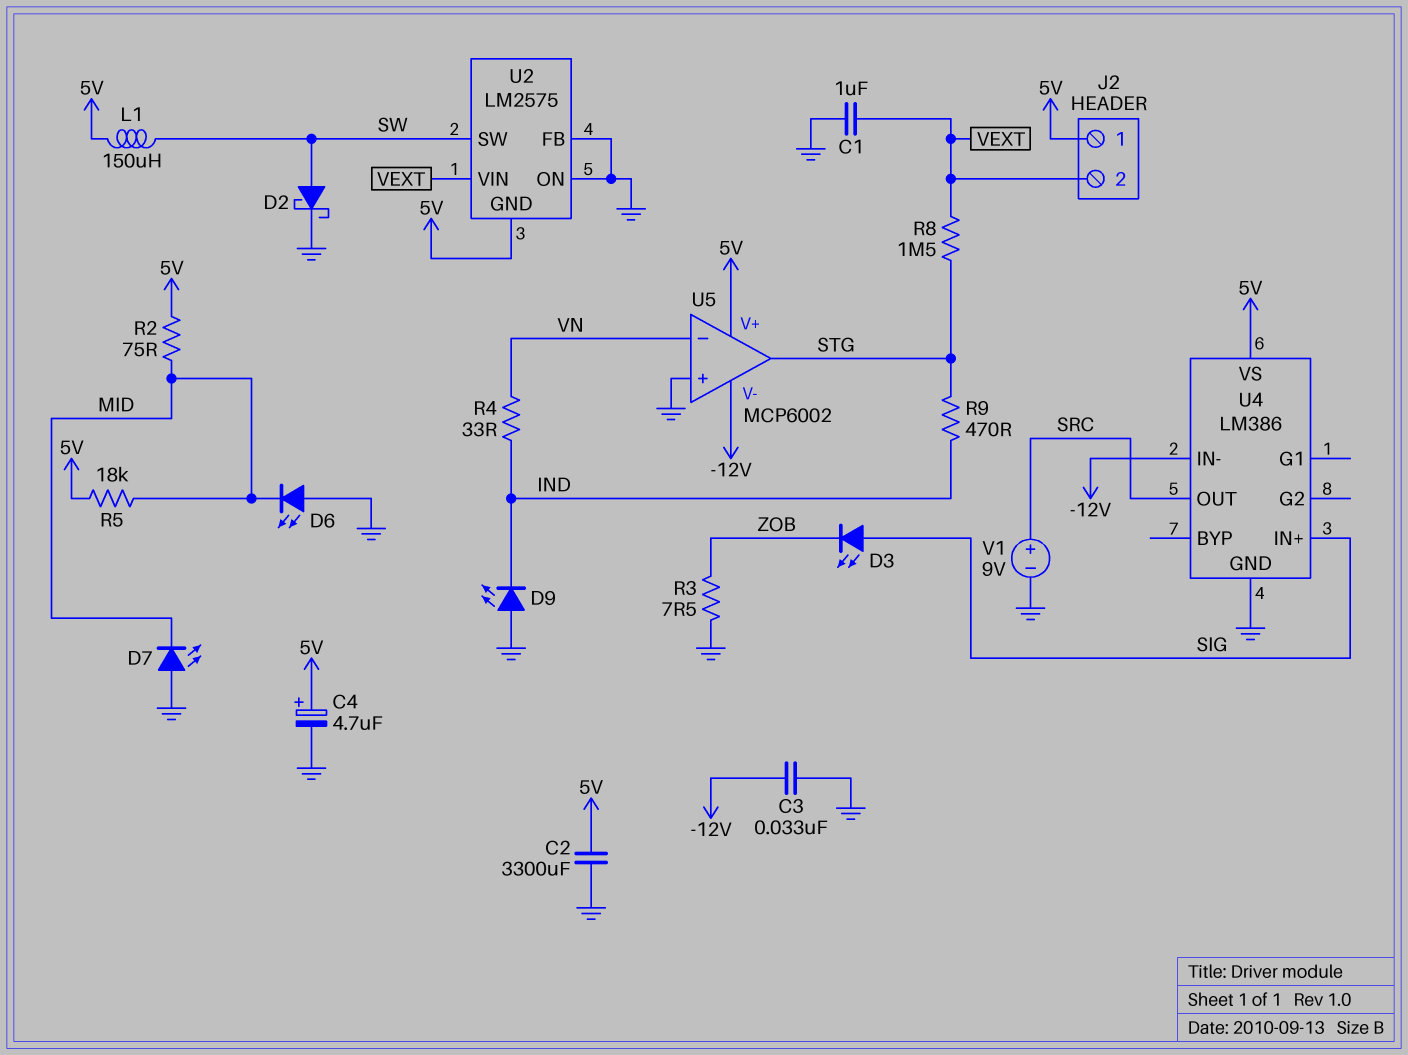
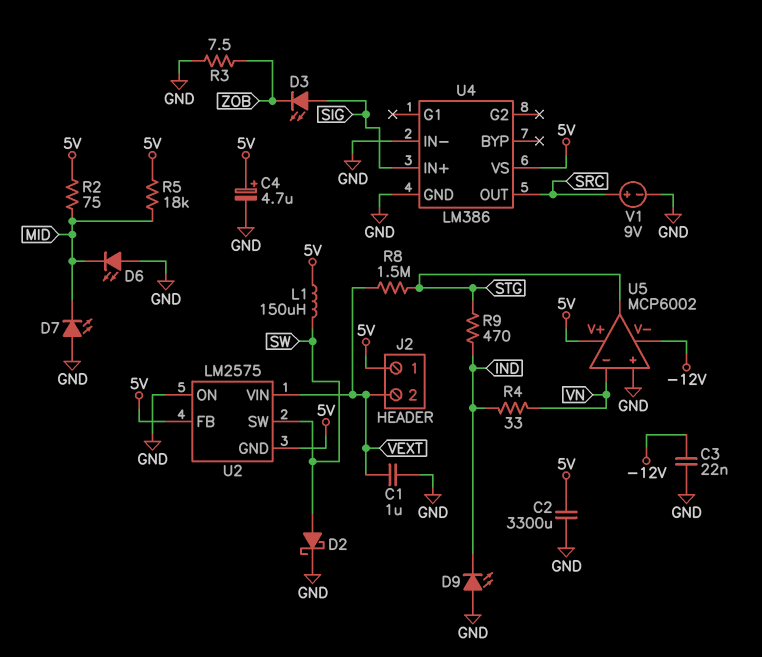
C3: 33nF (-12V, GND) -> 22nF (-12V, GND)
U2 pin FB: GND -> 5V
U4 pin IN-: -12V -> GND

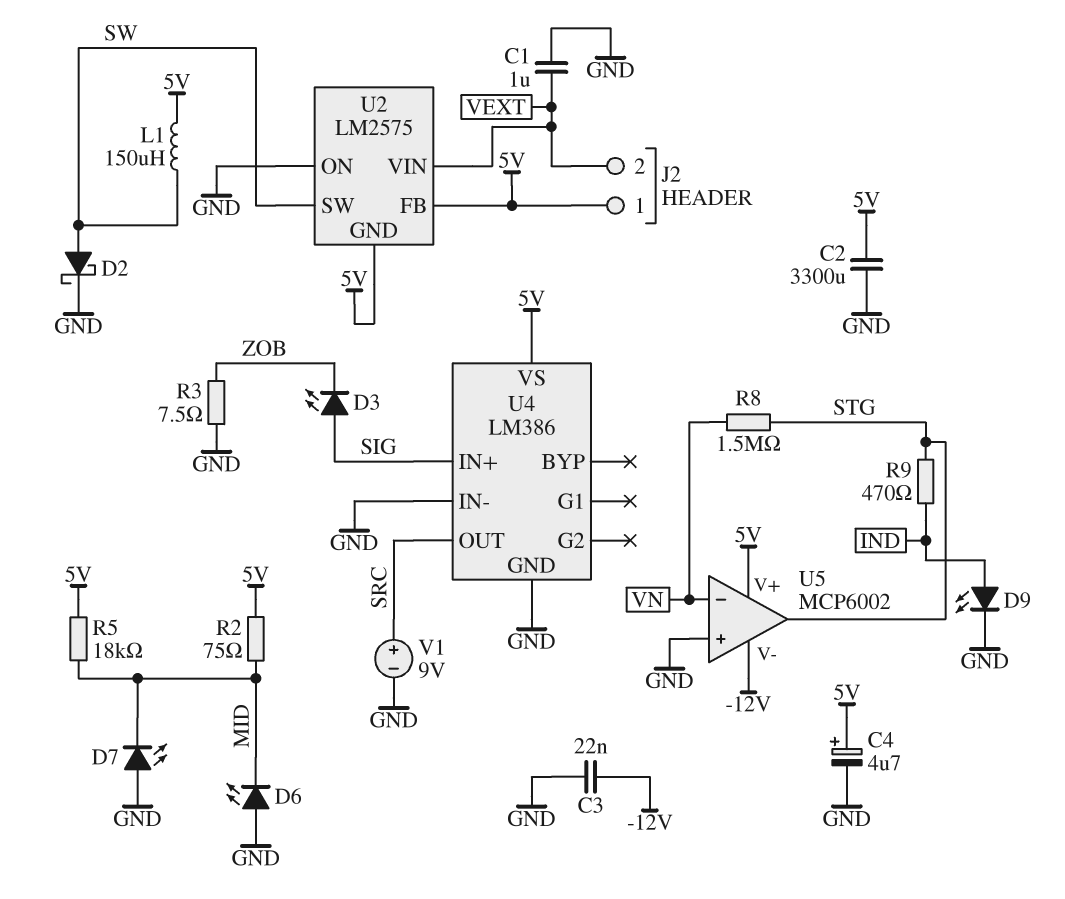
D9: LED (A GND, K IND) -> LED (A IND, K GND)
R4: 33 (IND, VN) -> none
R8: 1.5M (STG, VEXT) -> 1.5M (STG, VN)

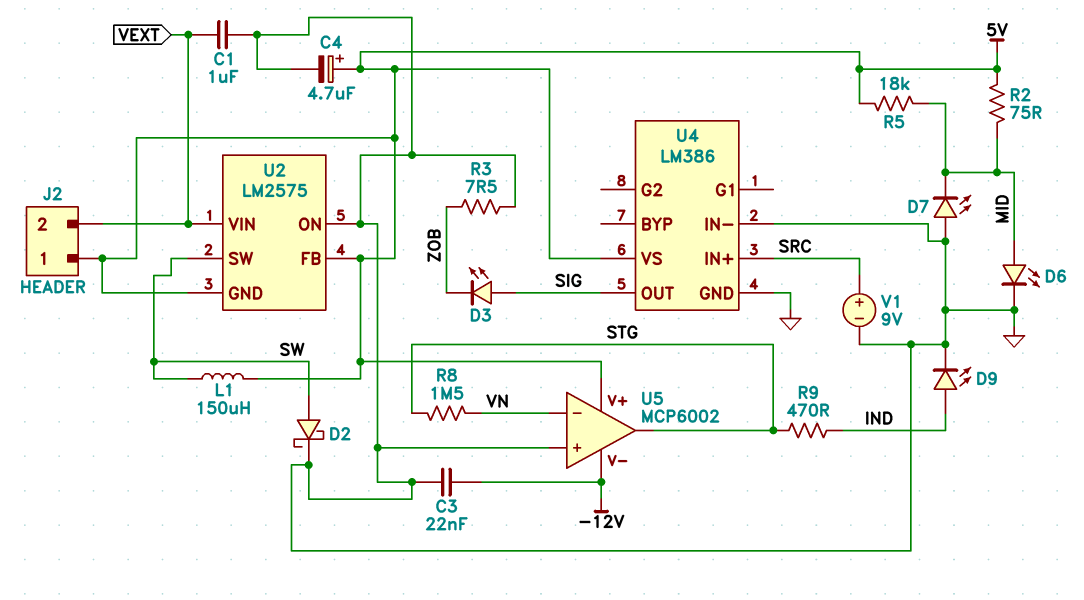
C2: 3300uF (5V, GND) -> none
D6: LED (A GND, K MID) -> LED (A MID, K GND)
U4 pin IN+: SIG -> SRC
U4 pin OUT: SRC -> SIG

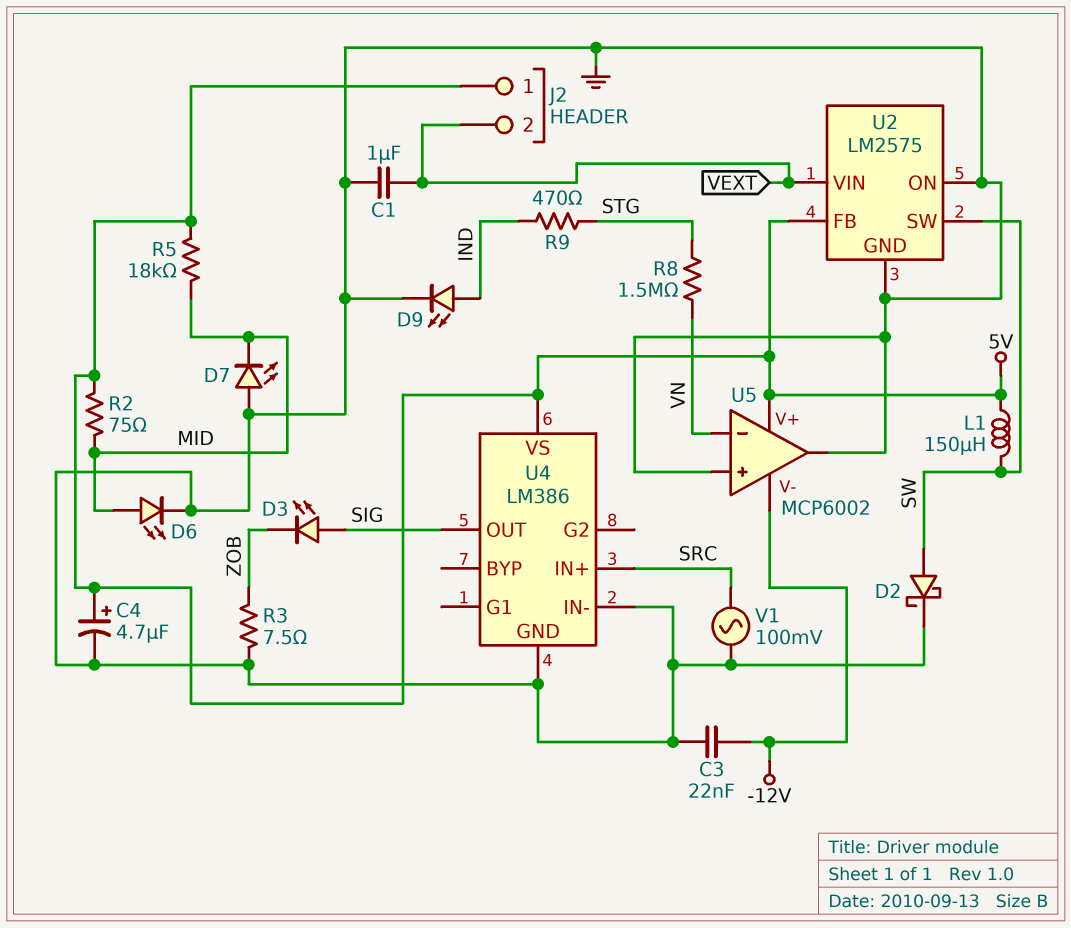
U2 pin GND: 5V -> GND
U5 pin out: STG -> GND
V1: 9V (plus SRC, minus GND) -> AC 100mV (GND, SRC)

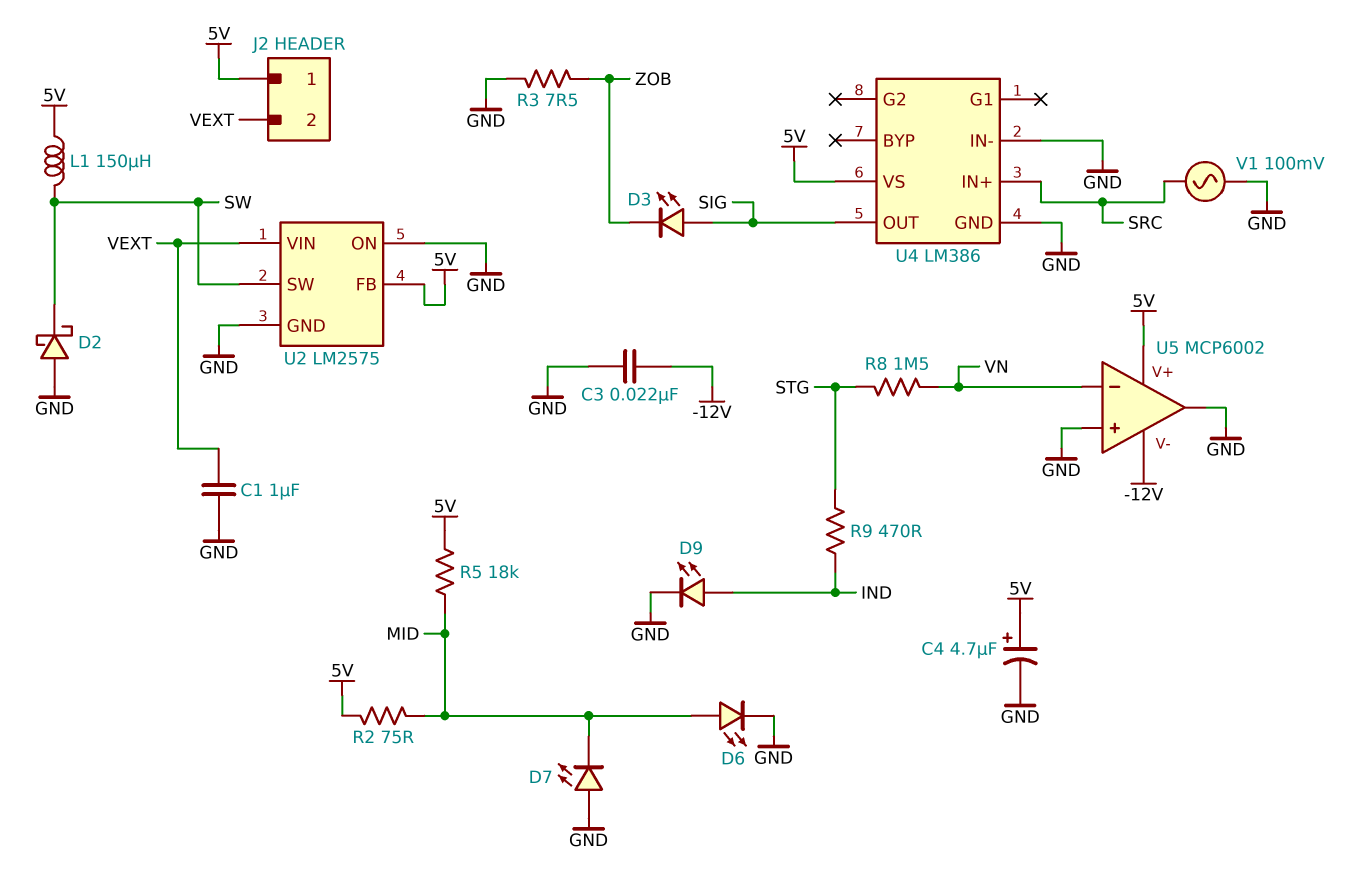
D2: schottky (A SW, K GND) -> schottky (A GND, K SW)

